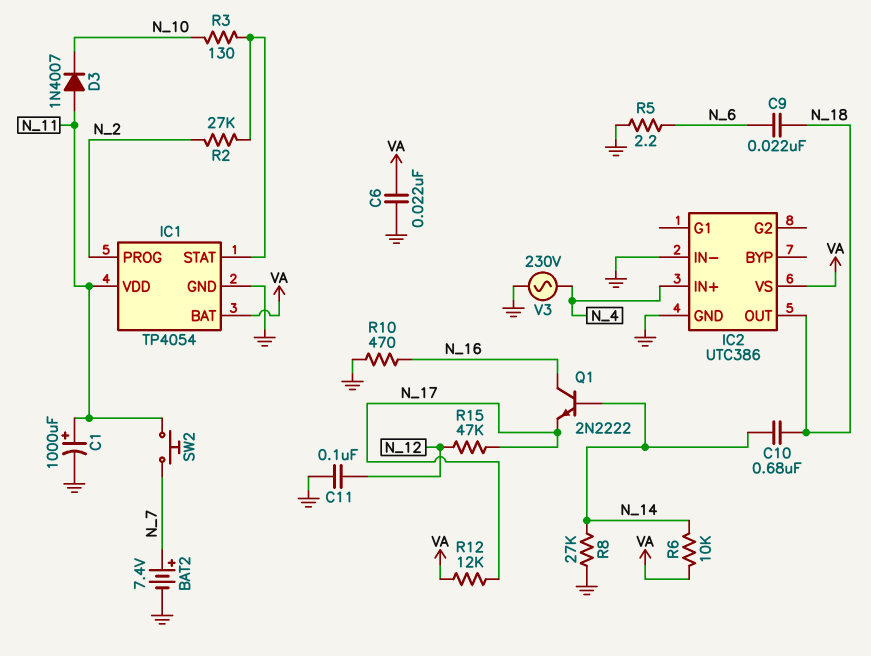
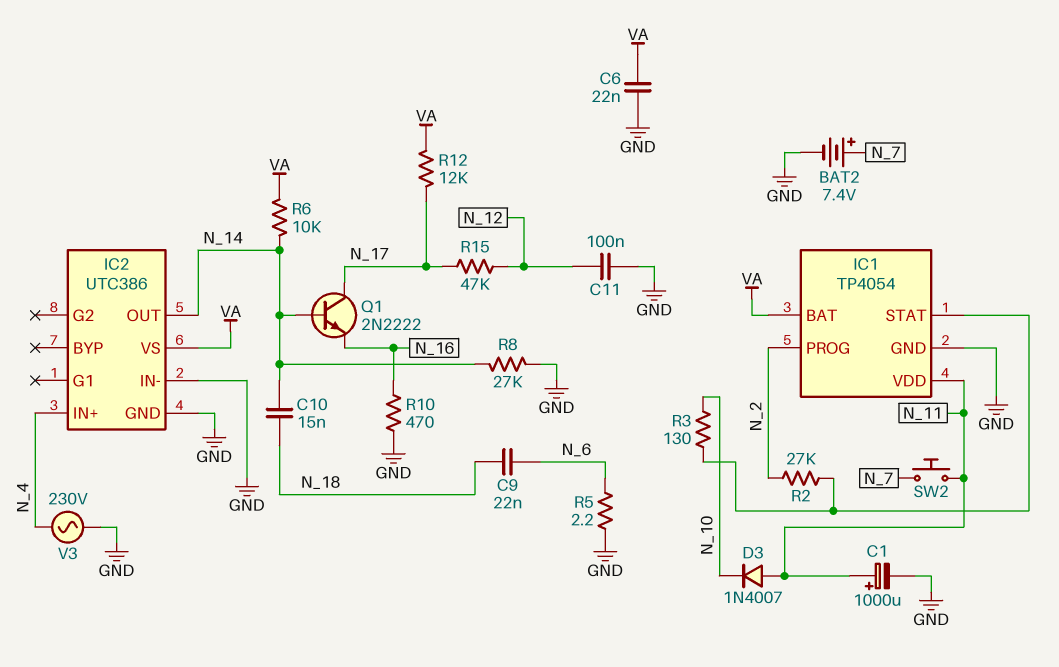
C10: 680nF (N_14, N_18) -> 15nF (N_14, N_18)
IC2 pin OUT: N_18 -> N_14
Q1: NPN 2N2222 (B N_14, C N_16, E N_17) -> NPN 2N2222 (B N_14, C N_17, E N_16)

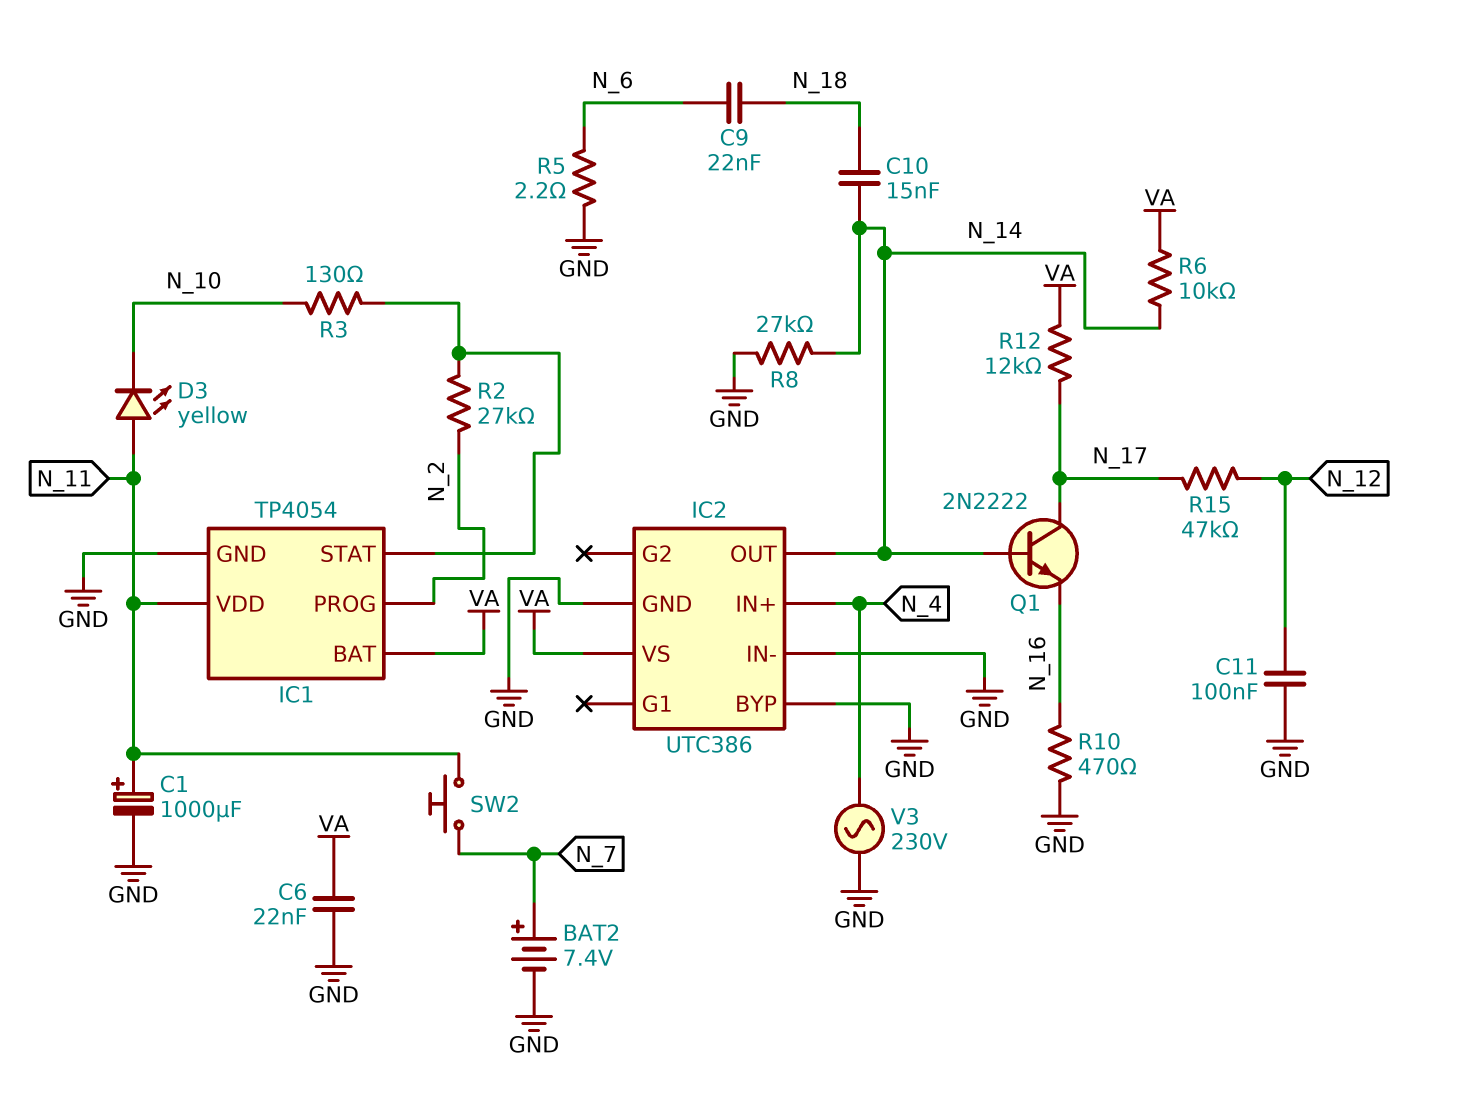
D3: diode 1N4007 (A N_11, K N_10) -> LED yellow (A N_11, K N_10)
IC2 pin BYP: none -> GND

